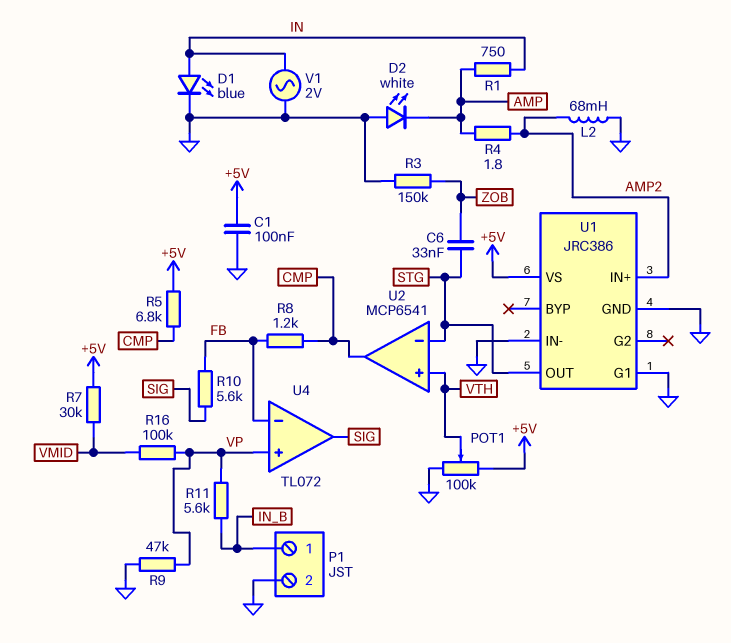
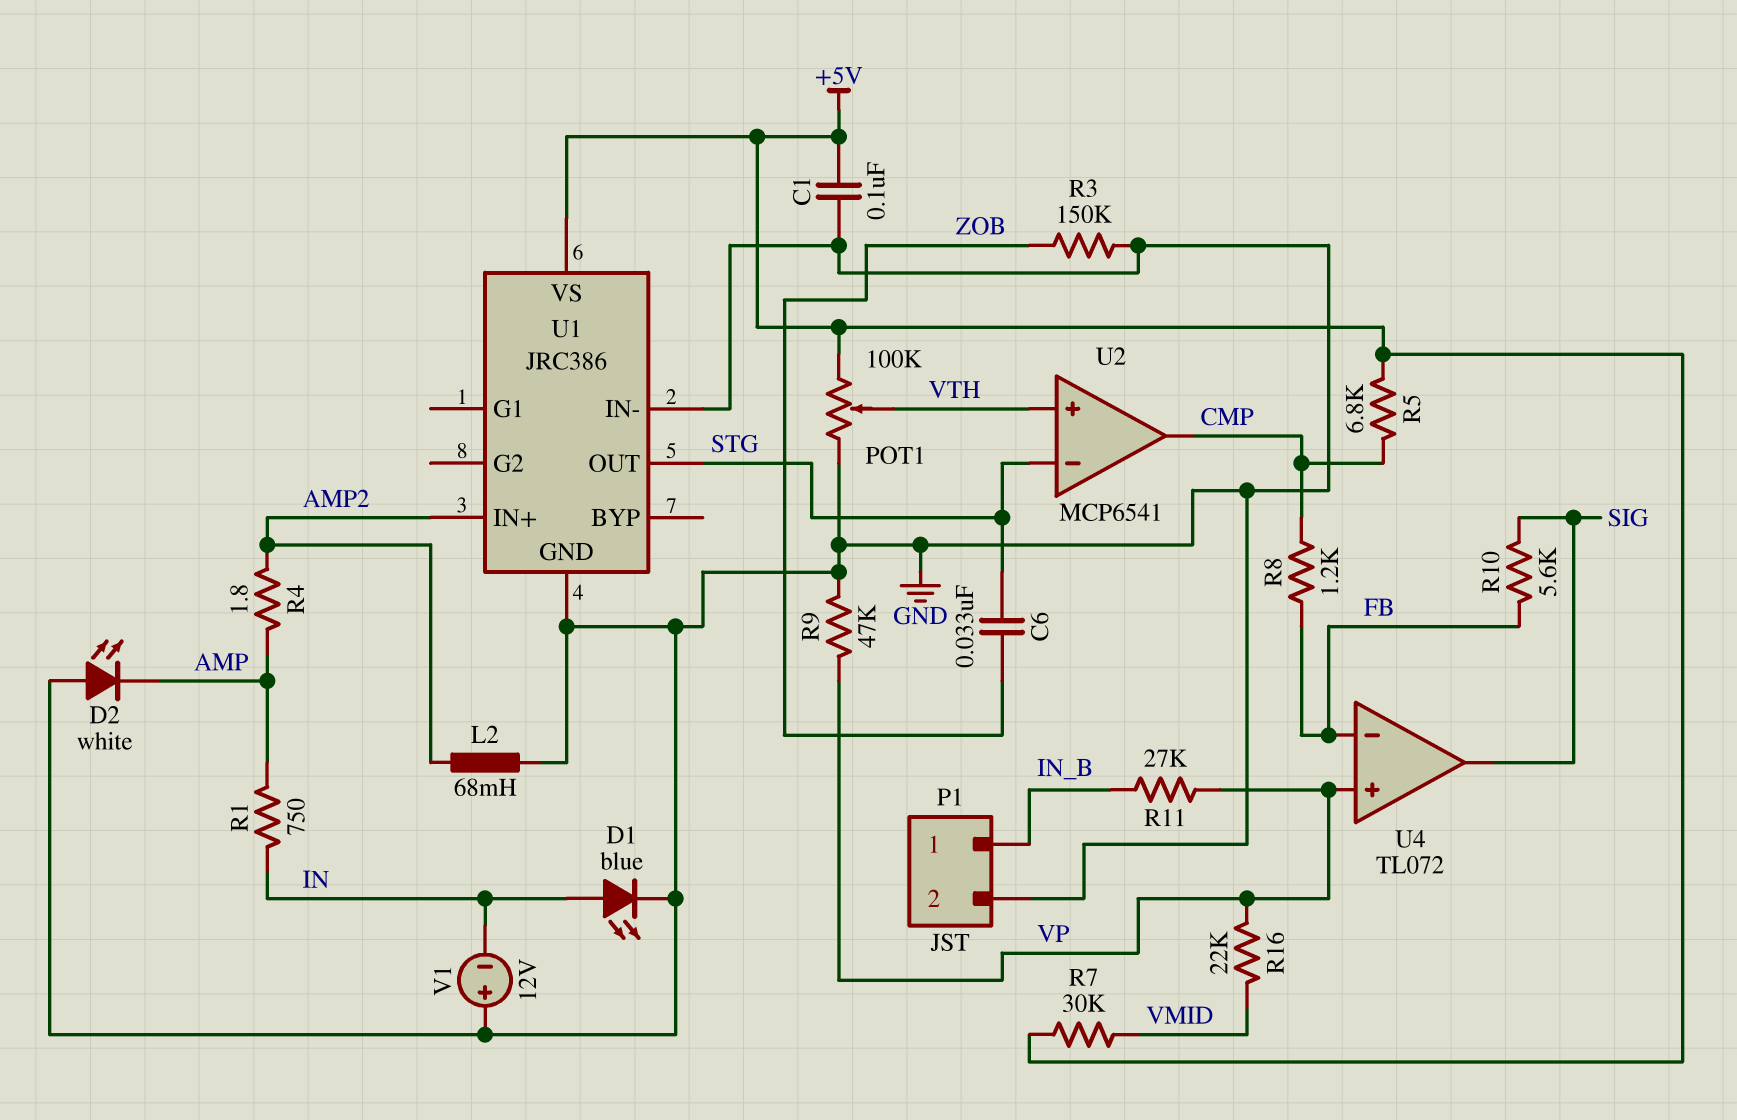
R11: 5.6k (IN_B, VP) -> 27k (IN_B, VP)
R16: 100k (VMID, VP) -> 22k (VMID, VP)
U1 pin G1: GND -> none
V1: AC 2V (GND, IN) -> 12V (plus GND, minus IN)

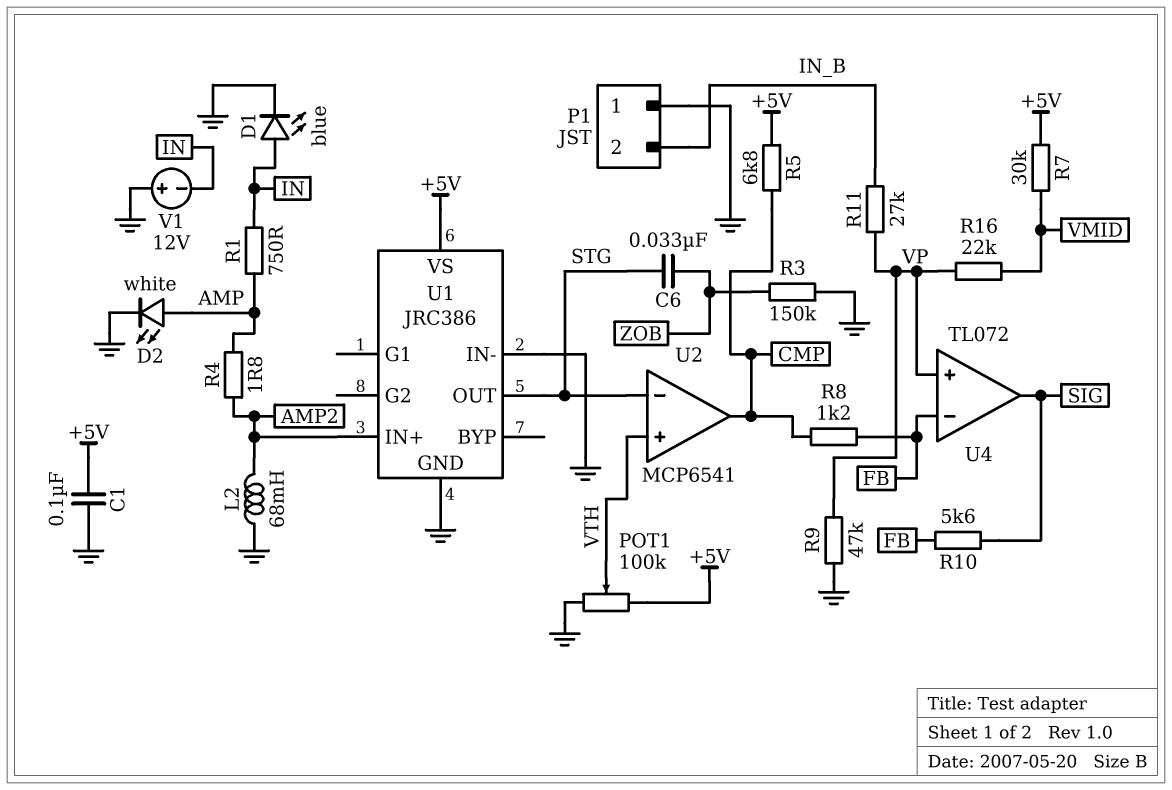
D2: LED white (A GND, K AMP) -> LED white (A AMP, K GND)
P1 pin 1: IN_B -> GND
P1 pin 2: GND -> IN_B

